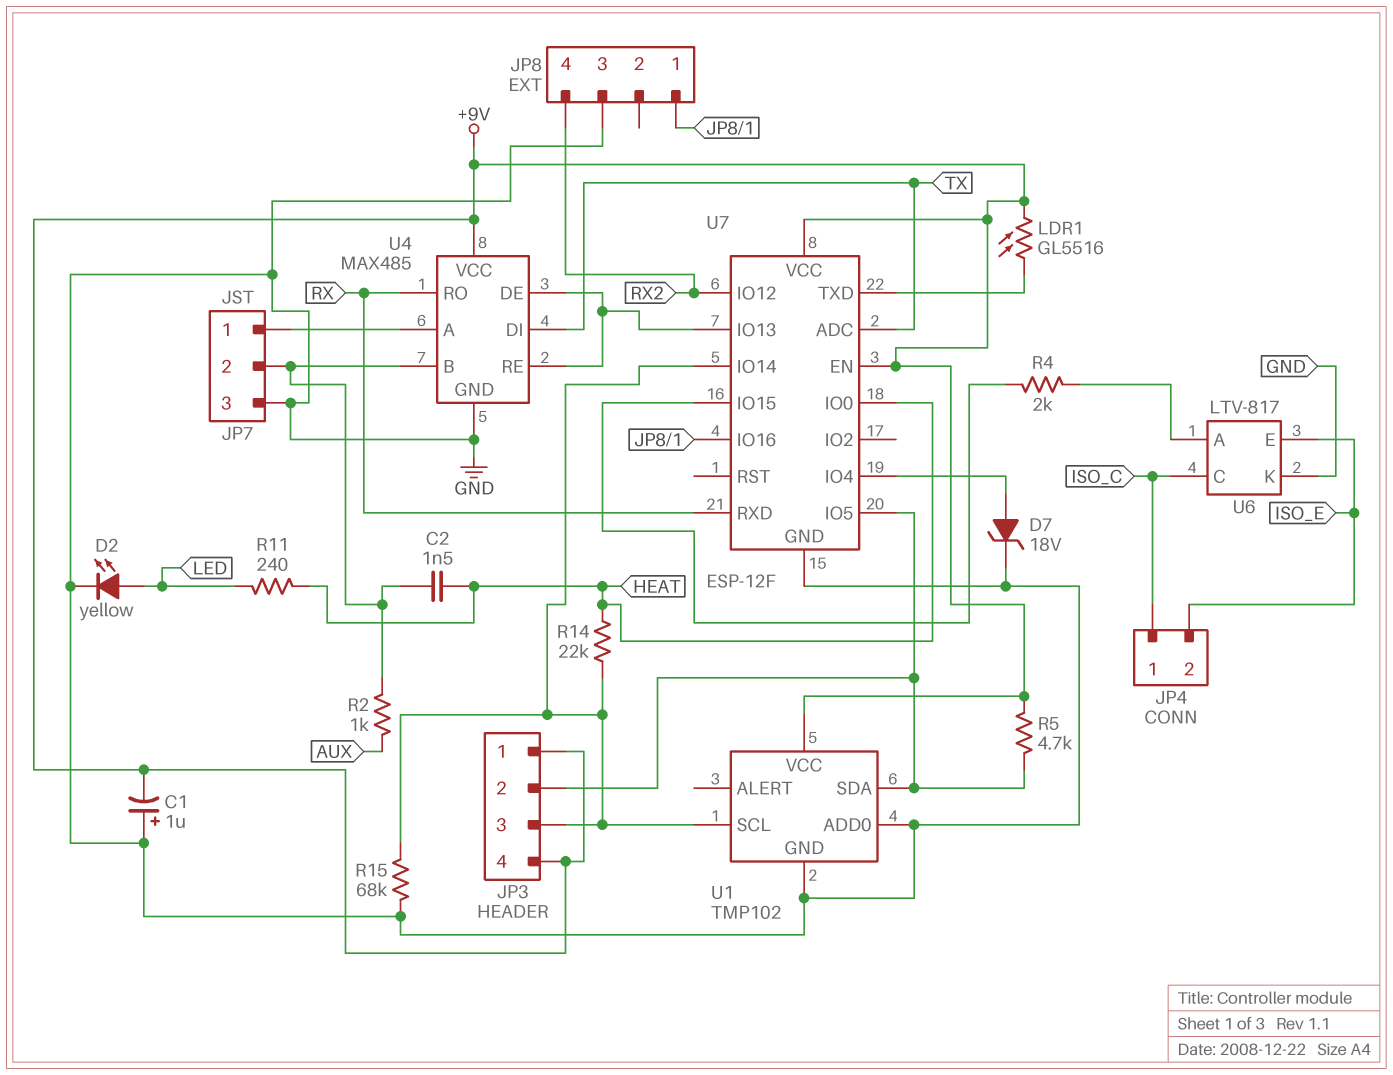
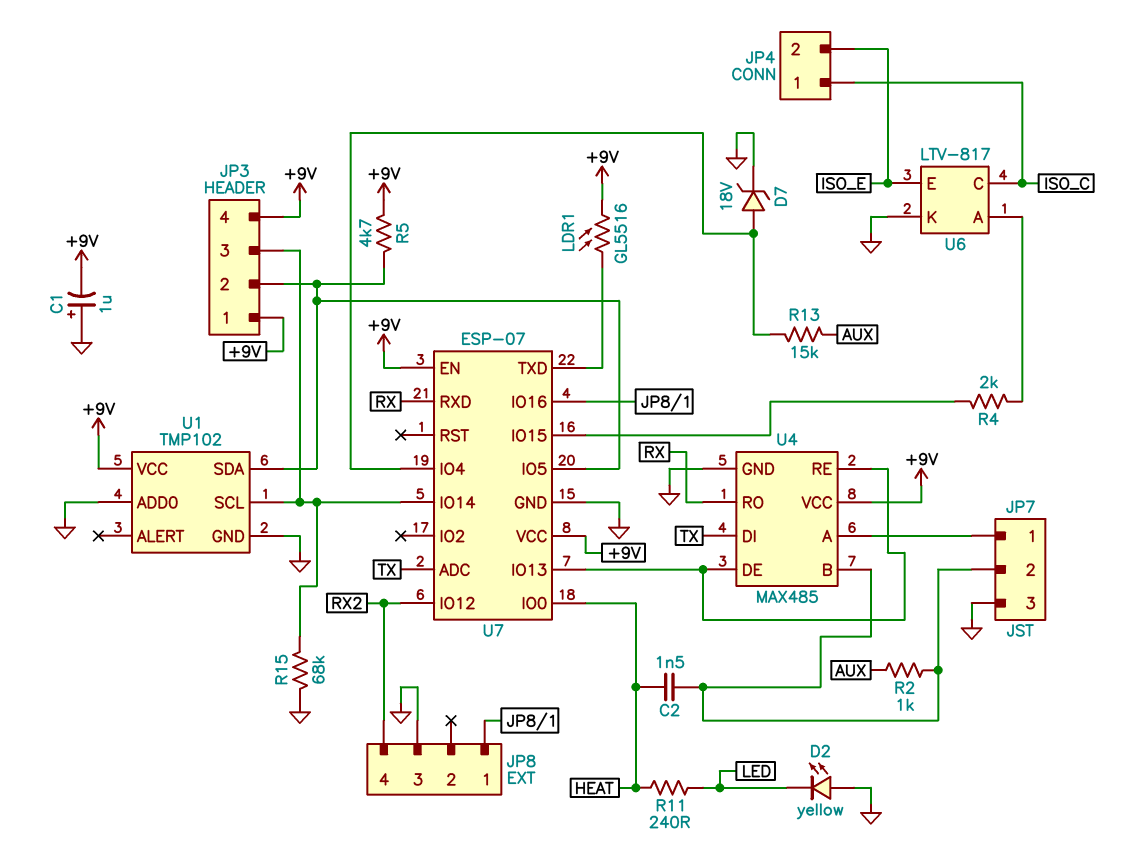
D2: LED yellow (A LED, K GND) -> LED yellow (A GND, K LED)
R13: none -> 15k (AUX, U7/IO4)
R14: 22k (HEAT, JP3/3) -> none
U7: ESP-12F -> ESP-07

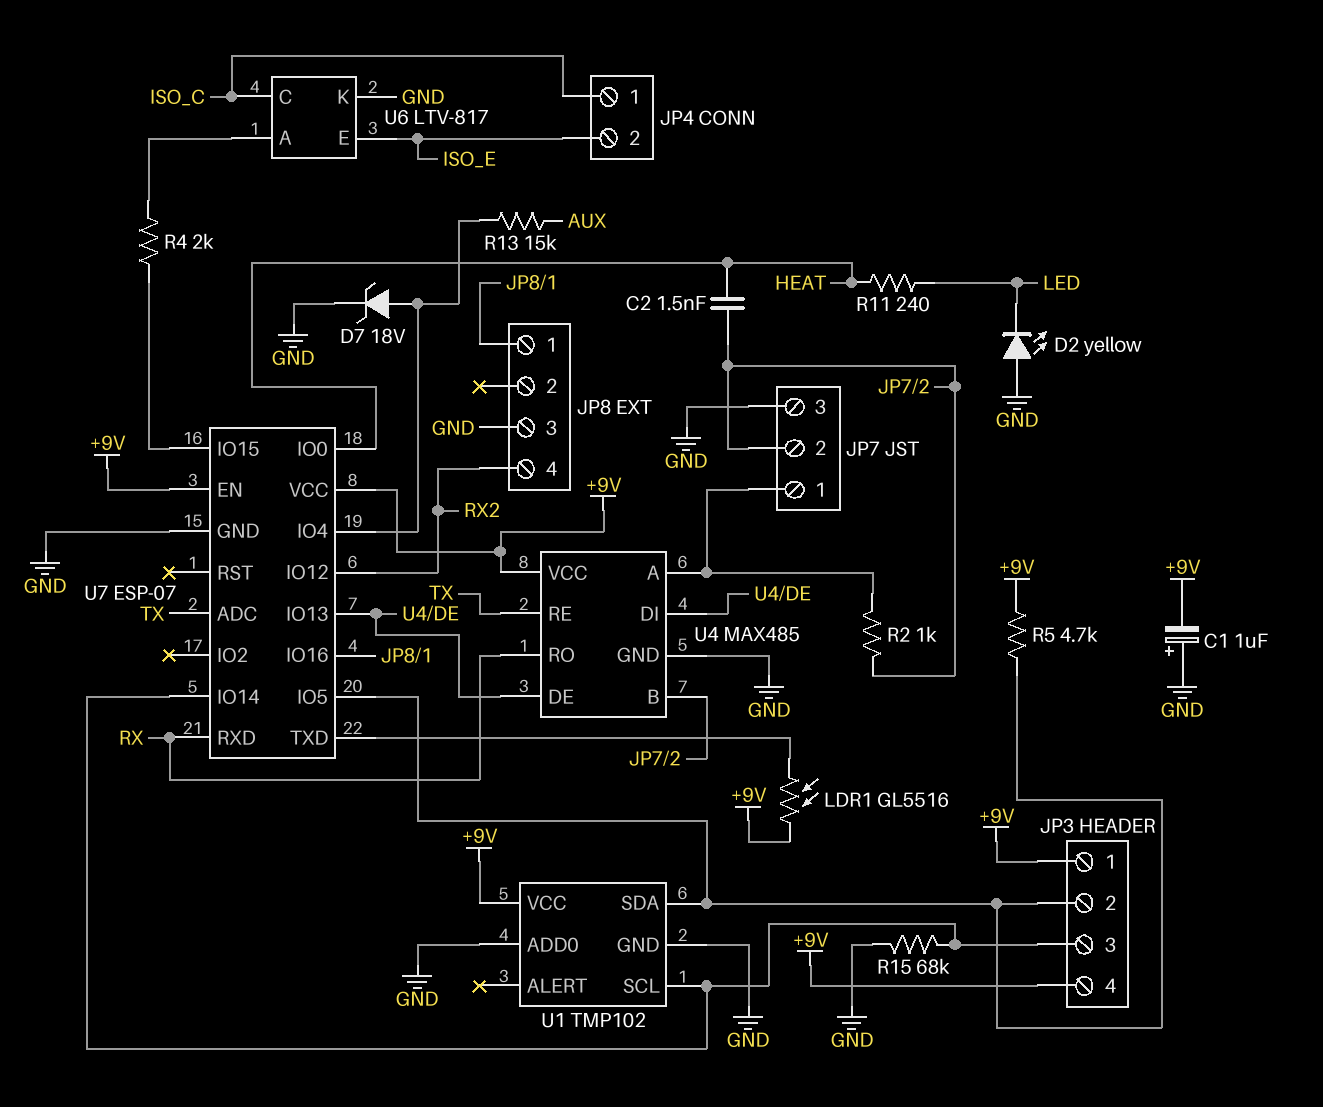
R2: 1k (AUX, JP7/2) -> 1k (JP7/1, JP7/2)
U4 pin DI: TX -> U4/DE
U4 pin RE: U4/DE -> TX

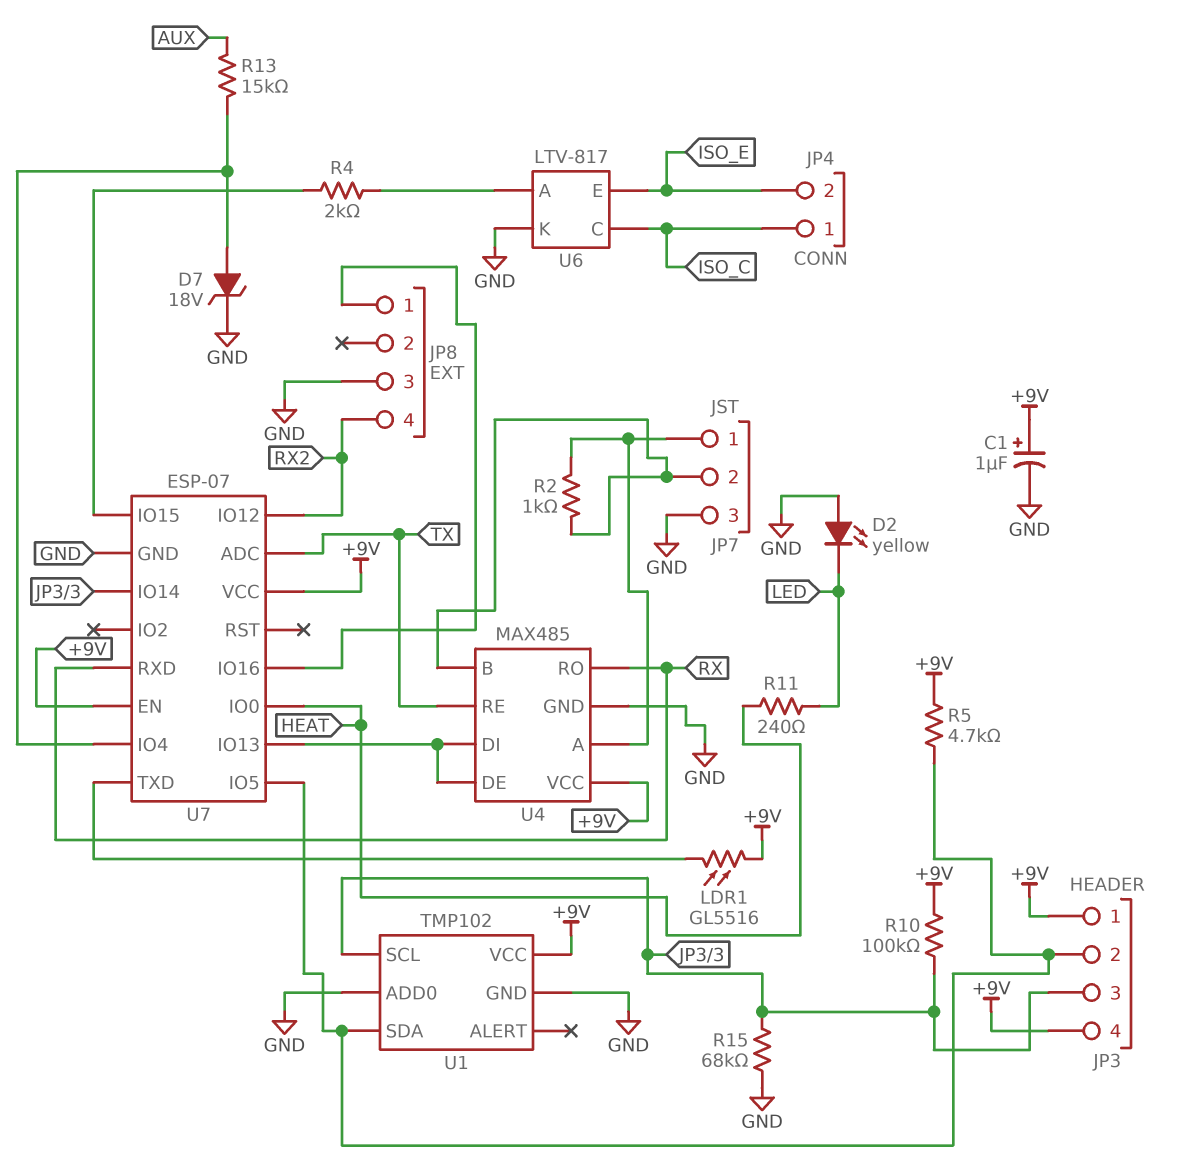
C1: 1uF (plus GND, minus +9V) -> 1uF (plus +9V, minus GND)
C2: 1.5nF (HEAT, JP7/2) -> none
R10: none -> 100k (+9V, JP3/3)

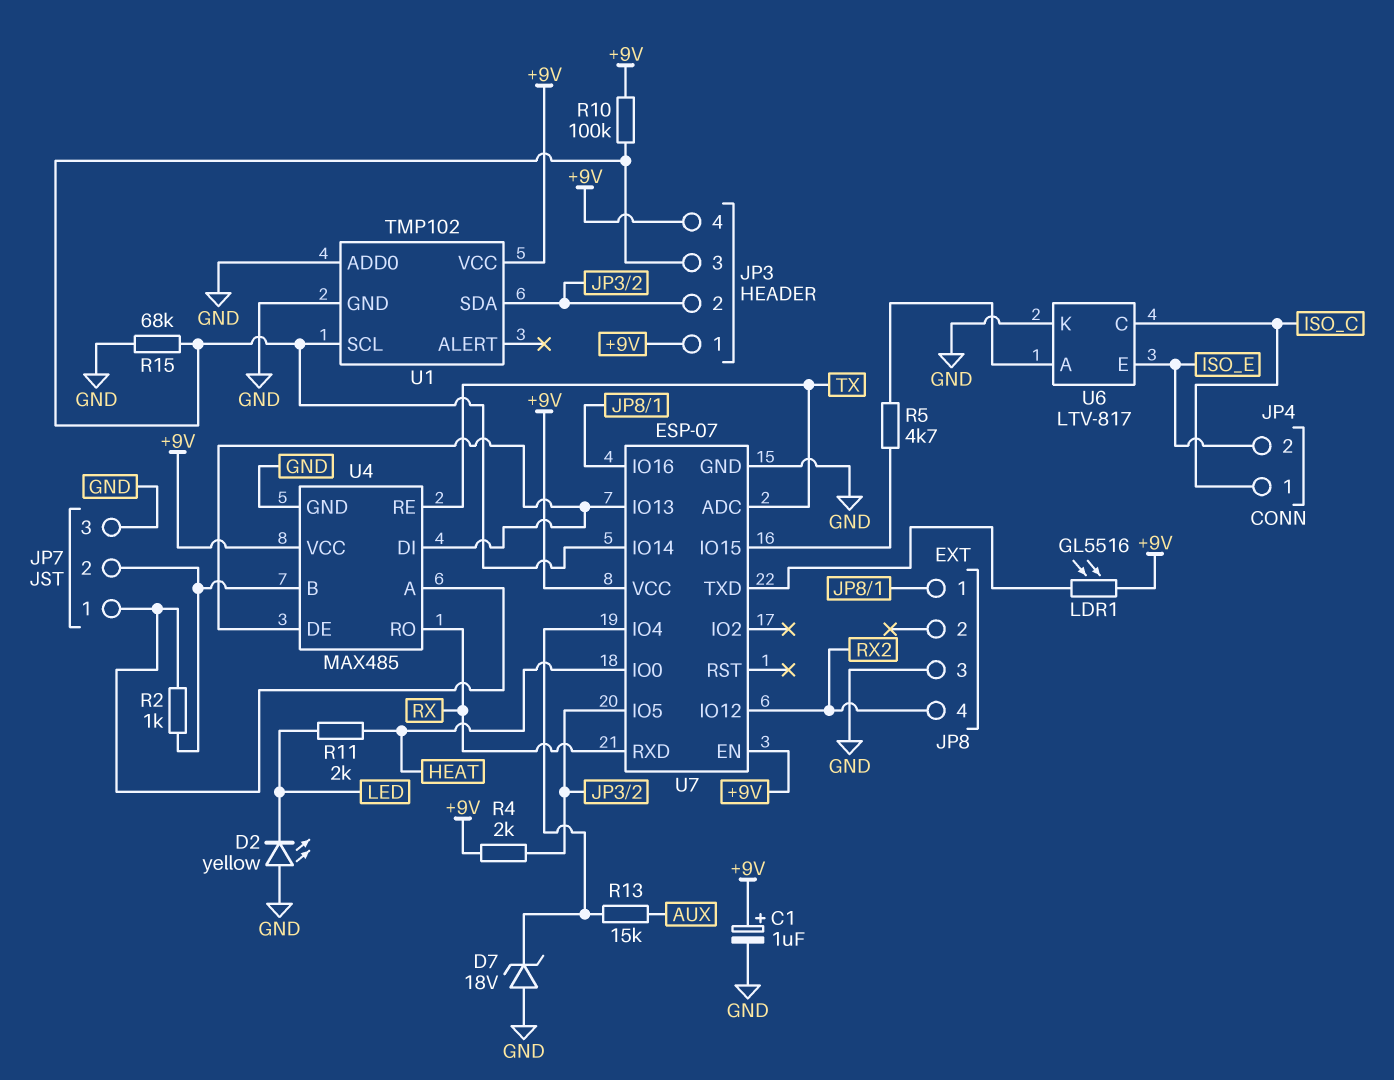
D7: zener 18V (A U7/IO4, K GND) -> zener 18V (A GND, K U7/IO4)
R4: 2k (U6/A, U7/IO15) -> 2k (+9V, JP3/2)
R5: 4.7k (+9V, JP3/2) -> 4.7k (U6/A, U7/IO15)
R11: 240 (HEAT, LED) -> 2k (HEAT, LED)

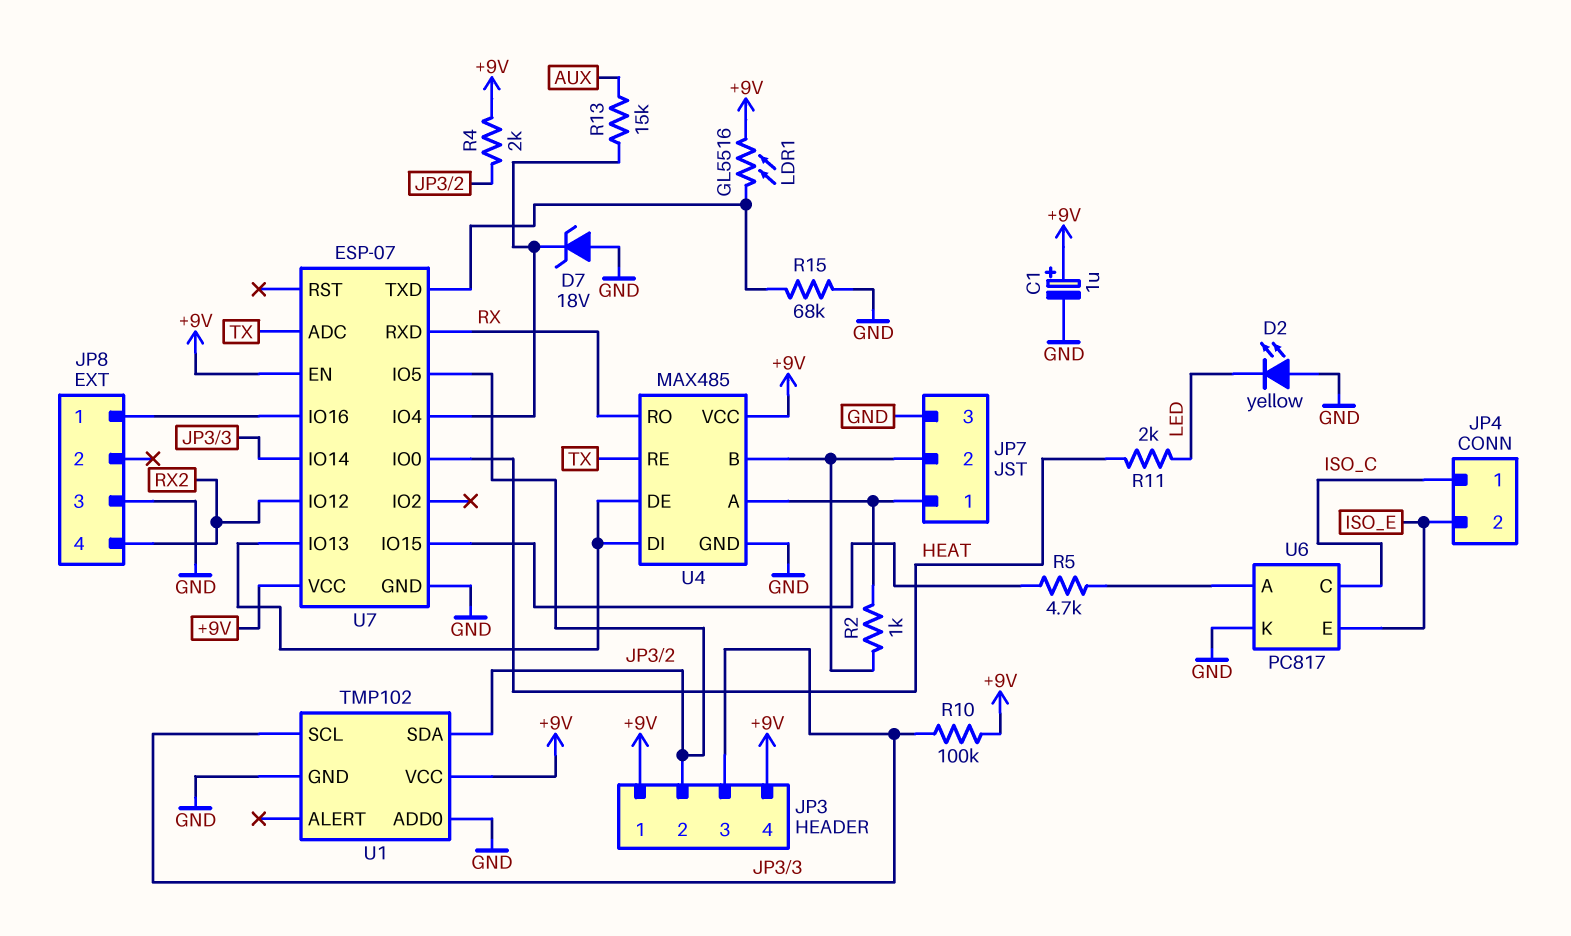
R15: 68k (GND, JP3/3) -> 68k (GND, U7/TXD)
U6: LTV-817 -> PC817

